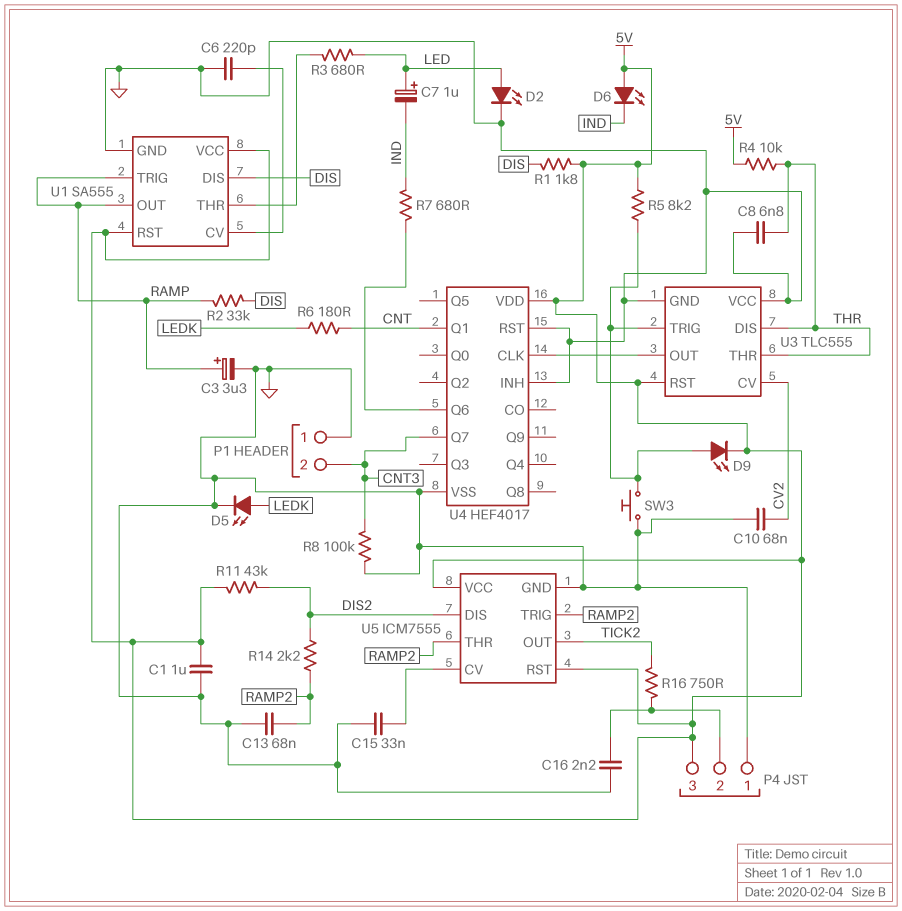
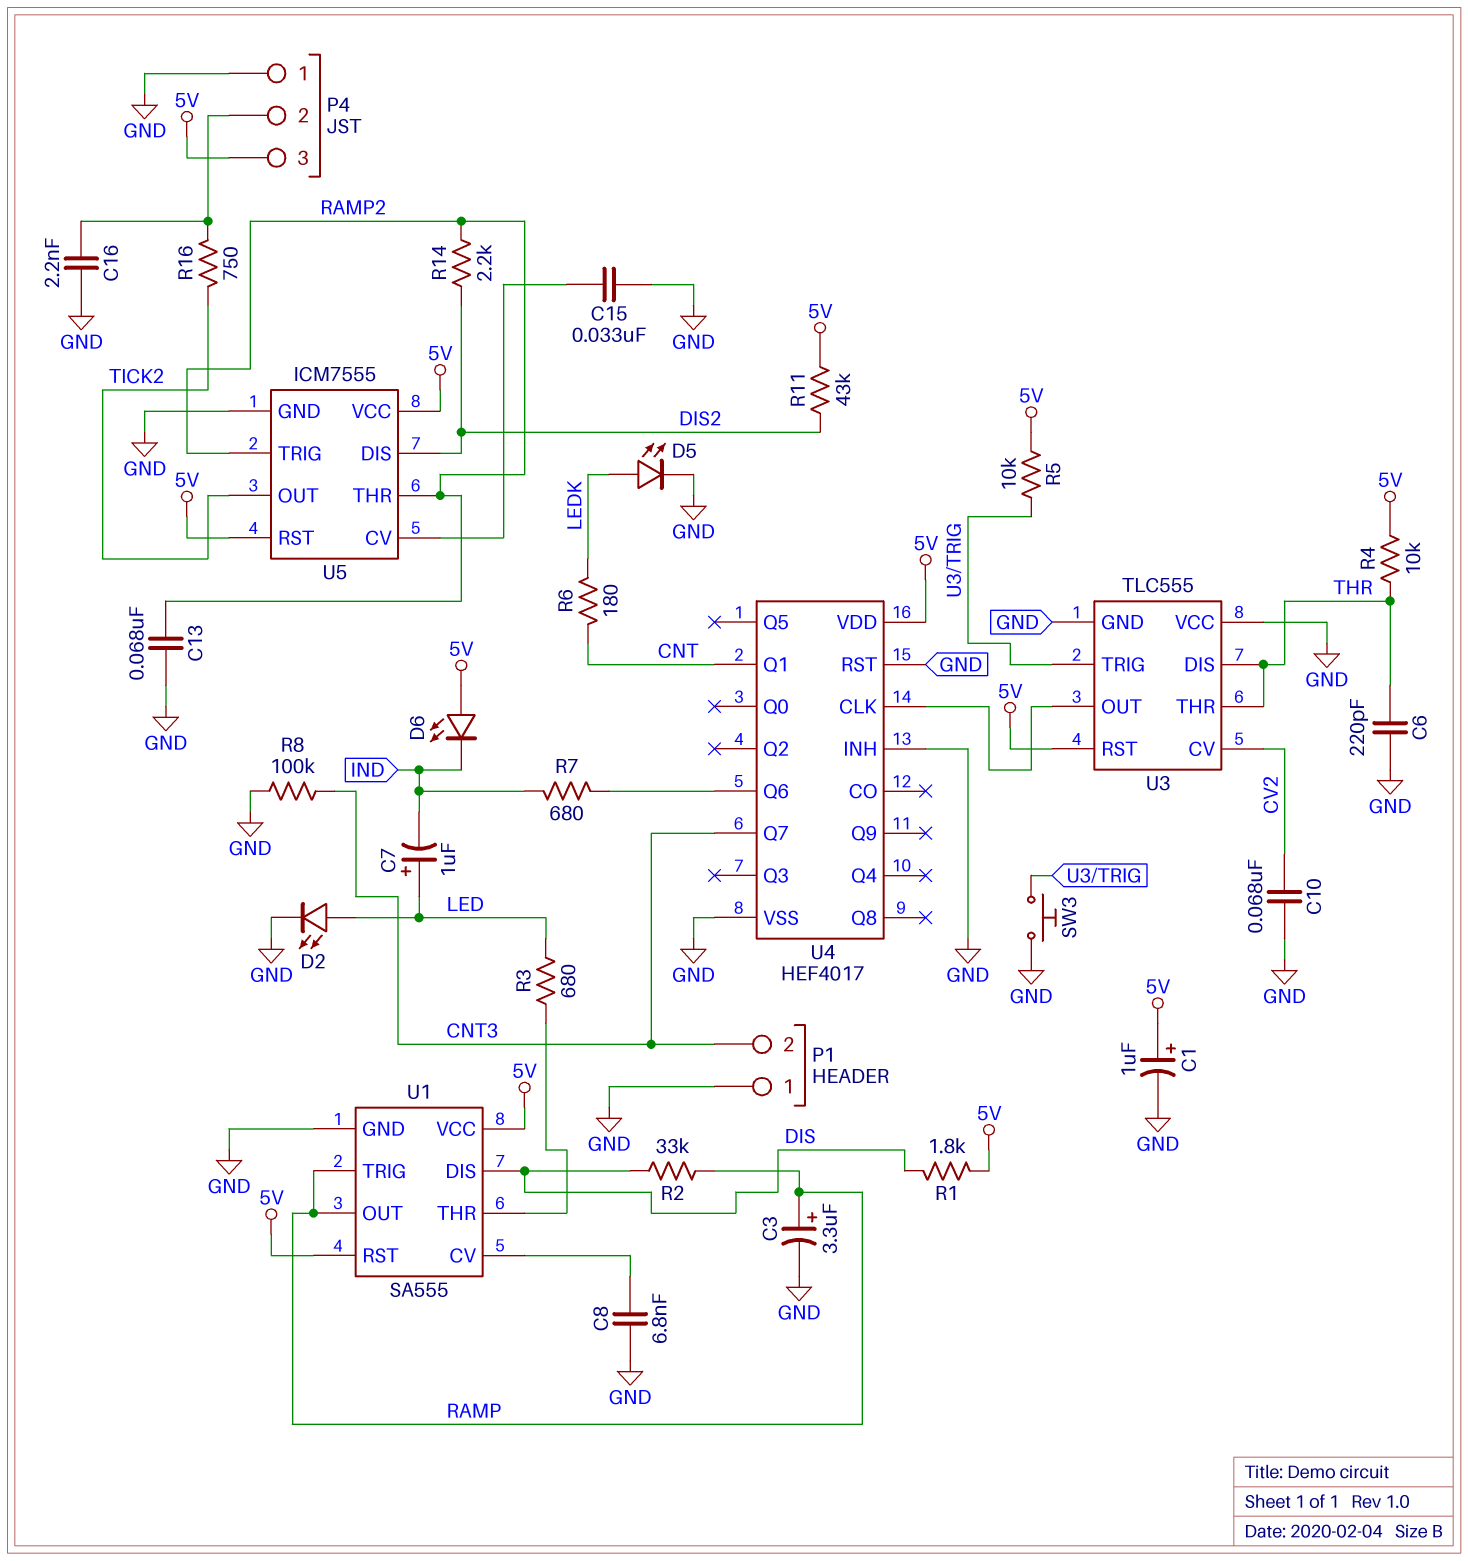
C1: 1uF (5V, GND) -> 1uF (plus 5V, minus GND)
C6: 220pF (GND, U1/CV) -> 220pF (GND, THR)
C8: 6.8nF (GND, THR) -> 6.8nF (GND, U1/CV)
D9: LED (A U3/TRIG, K 5V) -> none
R5: 8.2k (5V, U3/TRIG) -> 10k (5V, U3/TRIG)

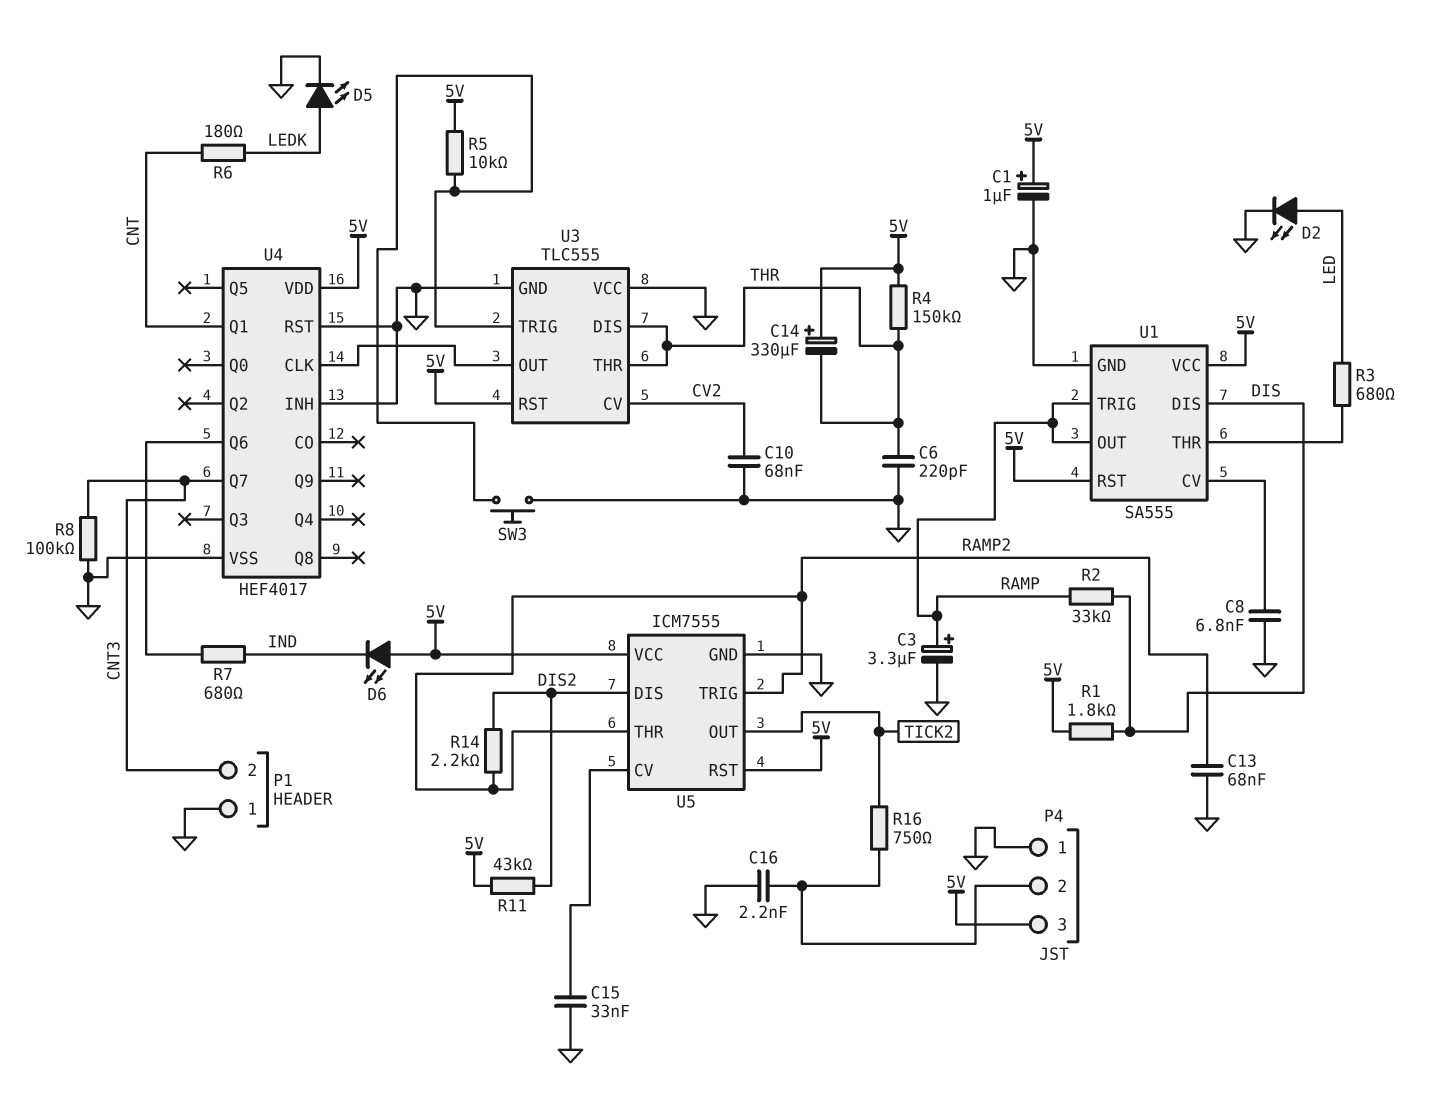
C7: 1uF (plus LED, minus IND) -> none
C14: none -> 330uF (plus 5V, minus THR)
R4: 10k (5V, THR) -> 150k (5V, THR)

